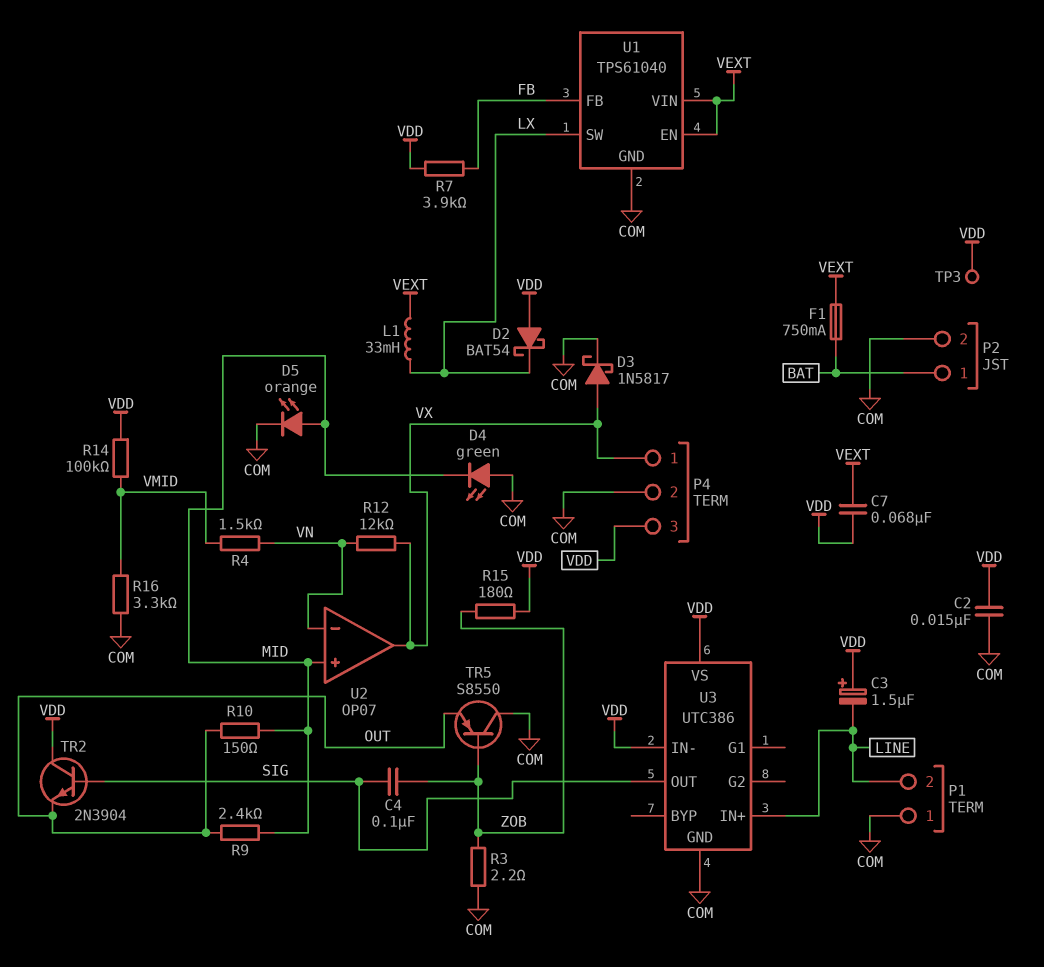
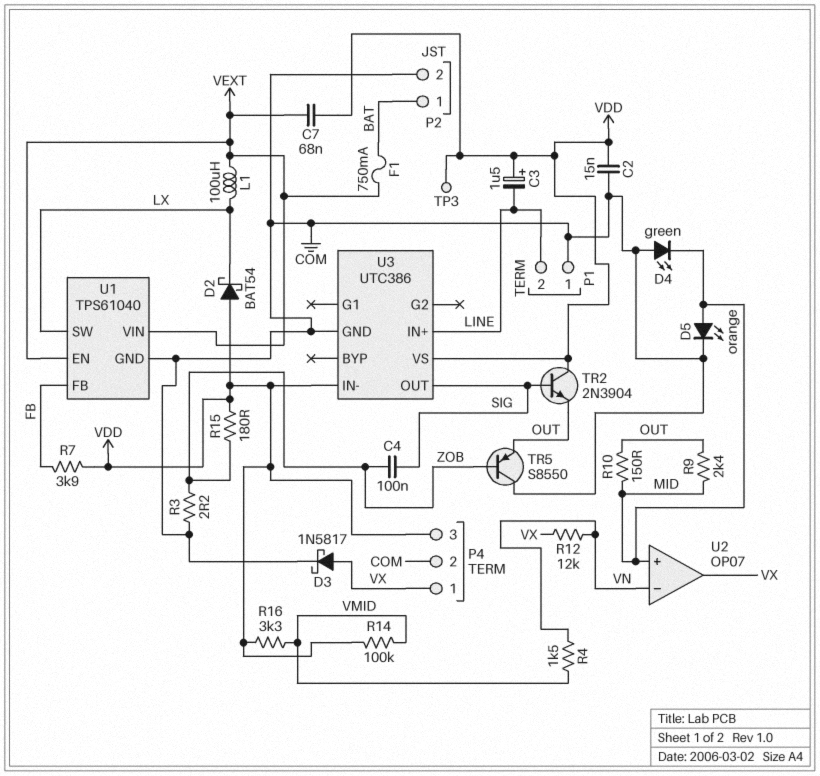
L1: 33mH (LX, VEXT) -> 100uH (LX, VEXT)
R16: 3.3k (COM, VMID) -> 3.3k (VDD, VMID)

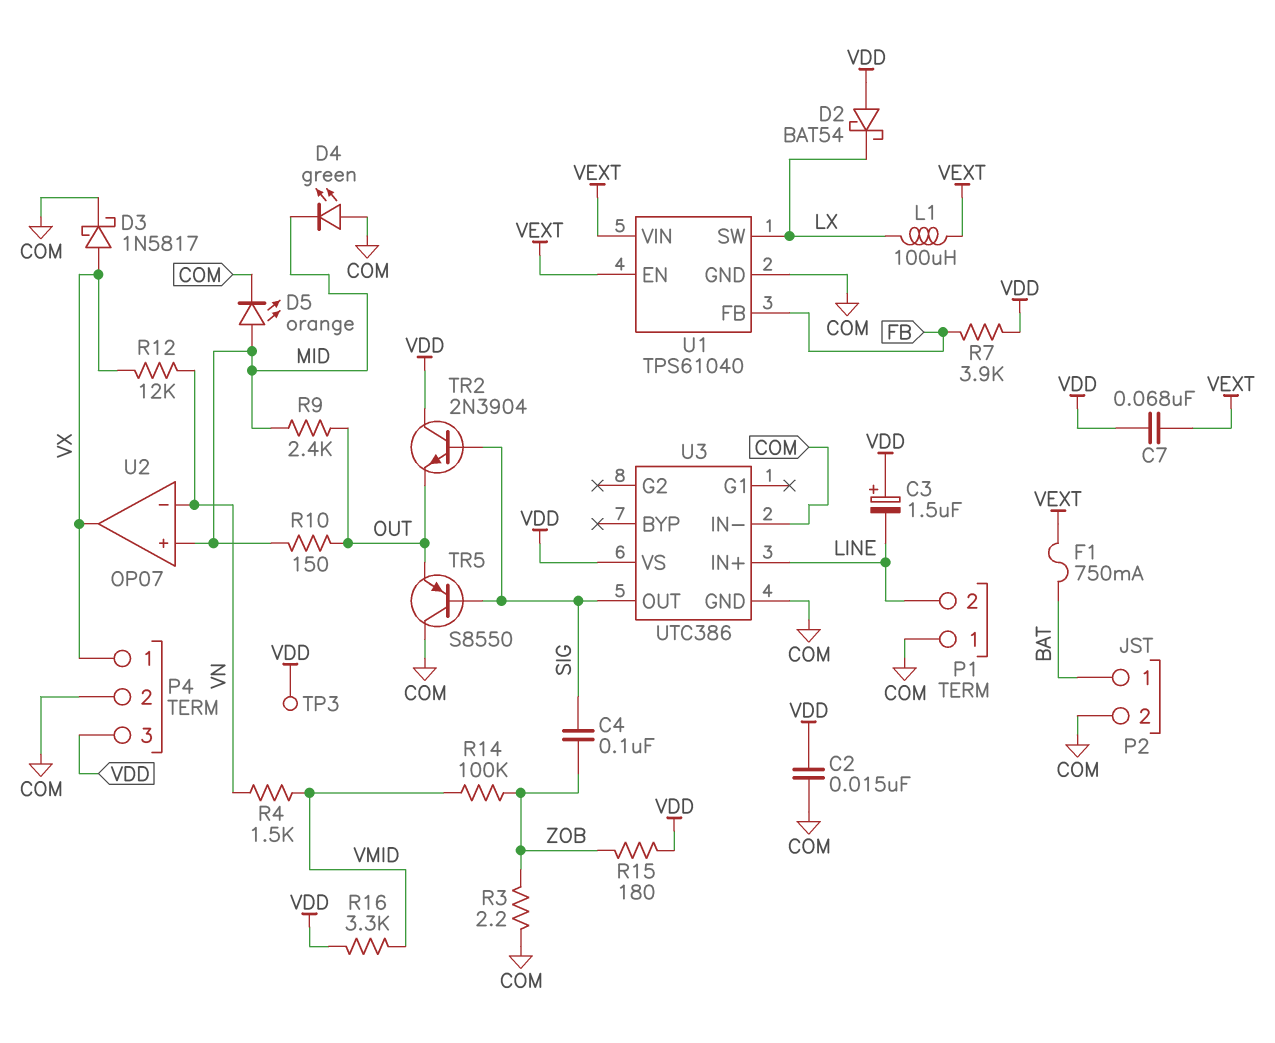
R14: 100k (VDD, VMID) -> 100k (VMID, ZOB)
TR5: PNP S8550 (B ZOB, C COM, E OUT) -> PNP S8550 (B SIG, C COM, E OUT)
U3 pin IN-: VDD -> COM

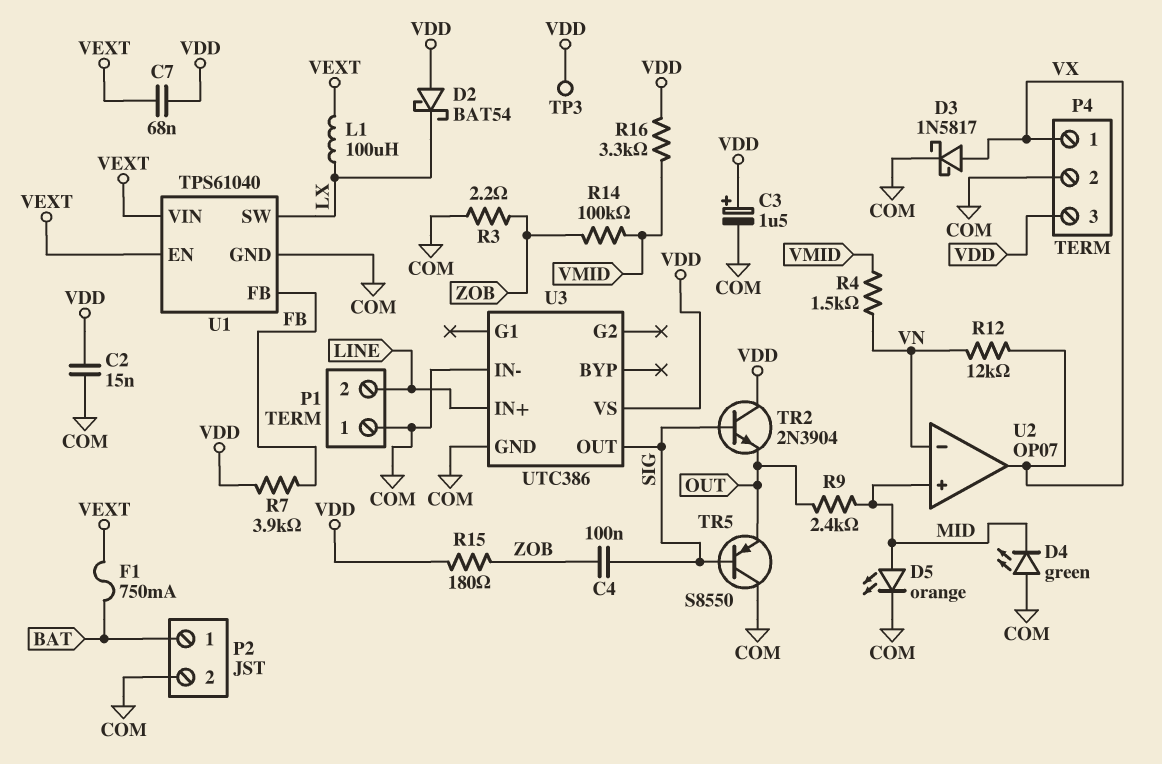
C3: 1.5uF (plus VDD, minus LINE) -> 1.5uF (plus VDD, minus COM)
R10: 150 (MID, OUT) -> none

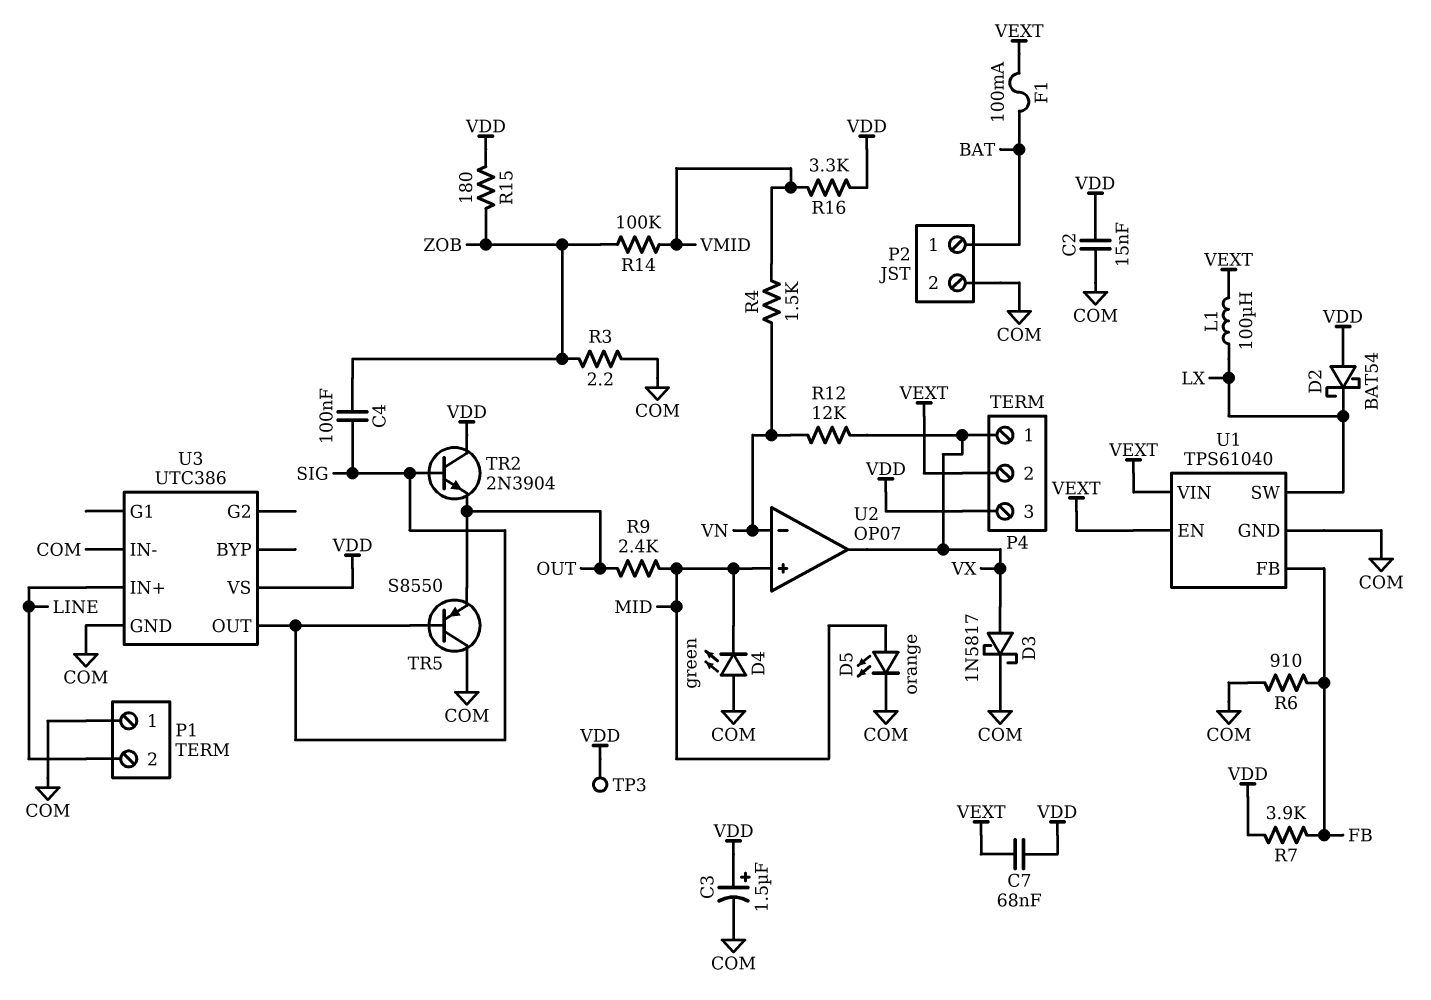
F1: 750mA (BAT, VEXT) -> 100mA (BAT, VEXT)
P4 pin 2: COM -> VEXT
R6: none -> 910 (COM, FB)

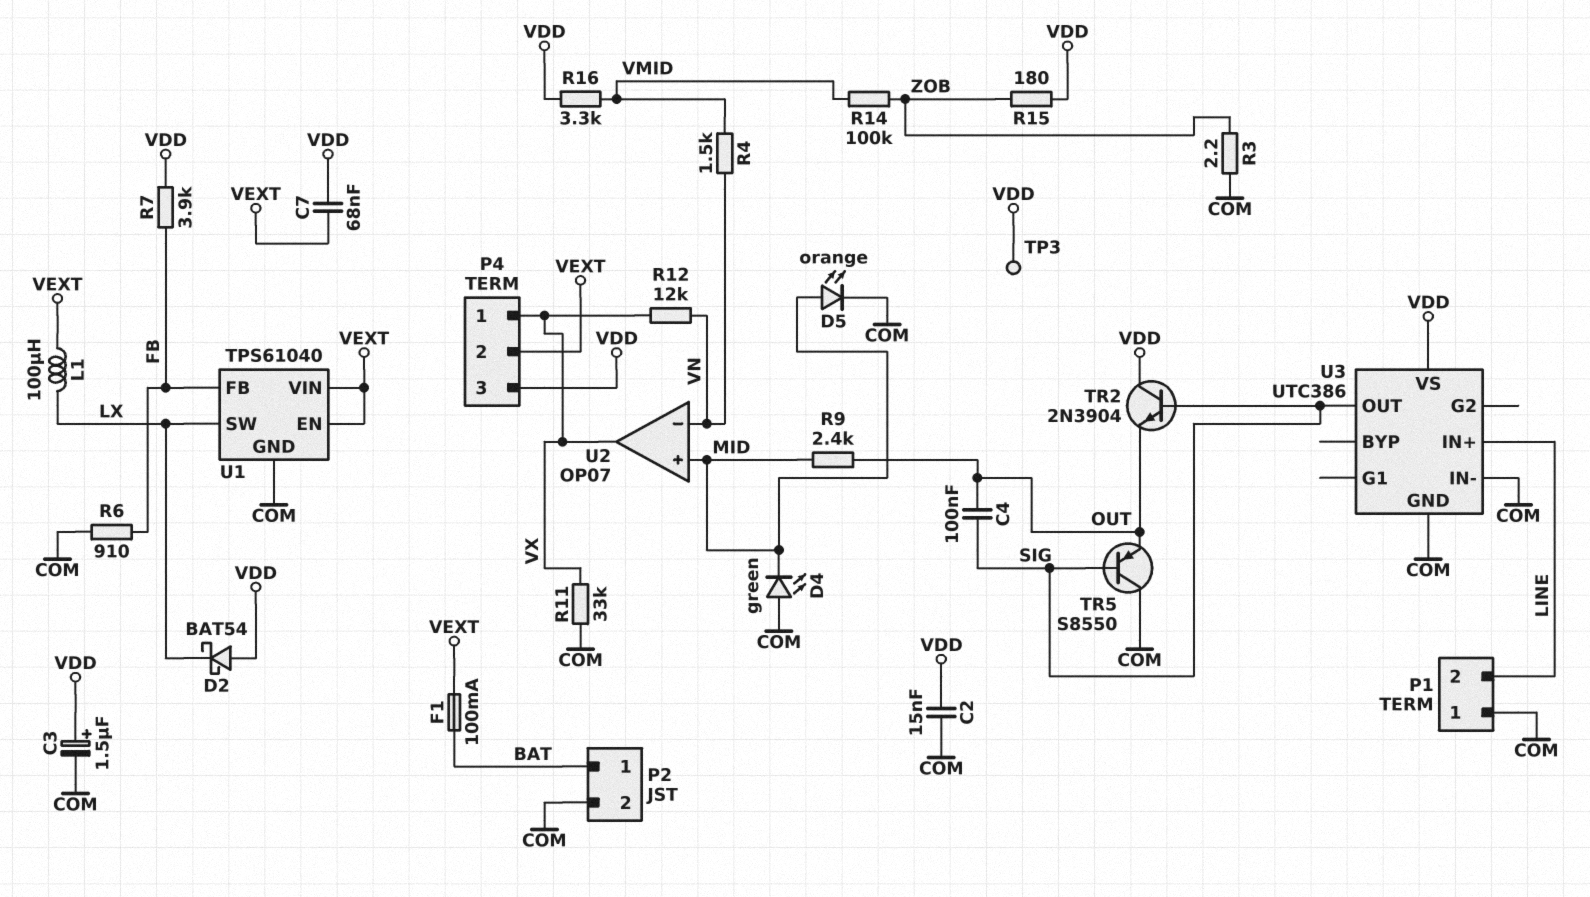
C4: 100nF (SIG, ZOB) -> 100nF (OUT, SIG)
D3: schottky 1N5817 (A VX, K COM) -> none
R11: none -> 33k (COM, VX)

